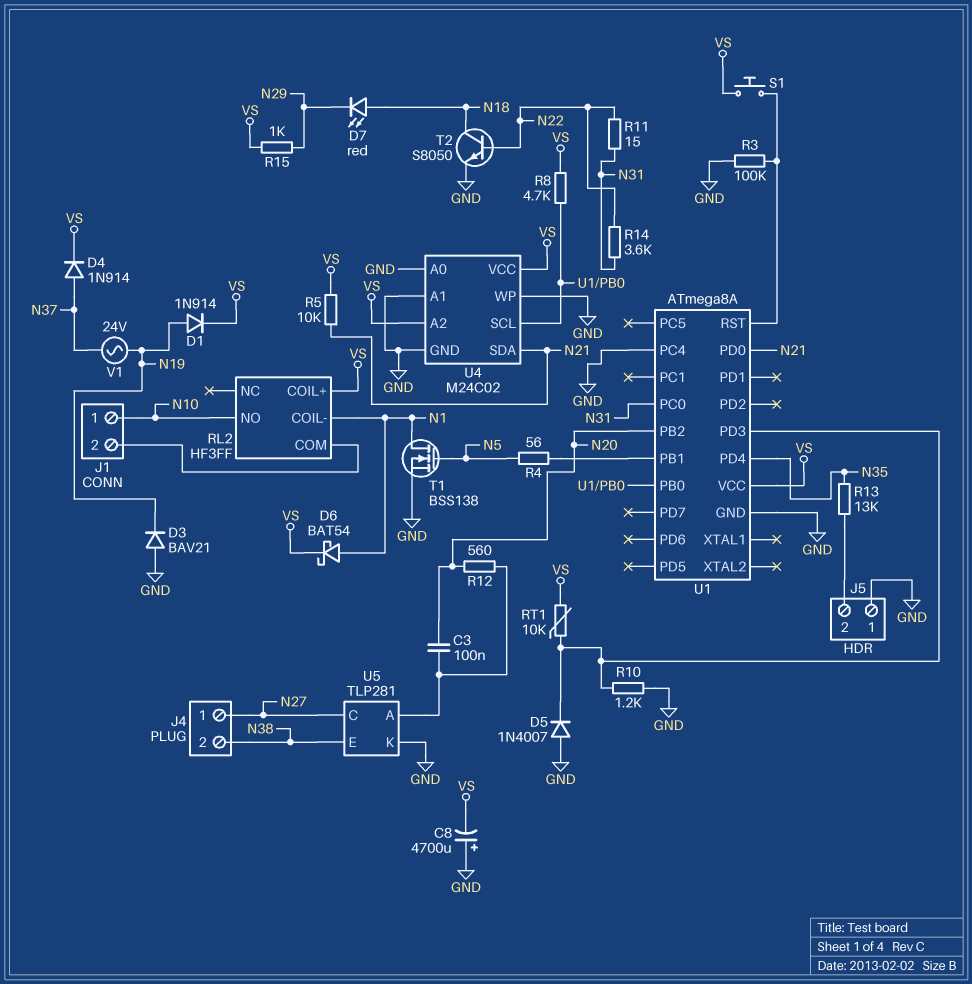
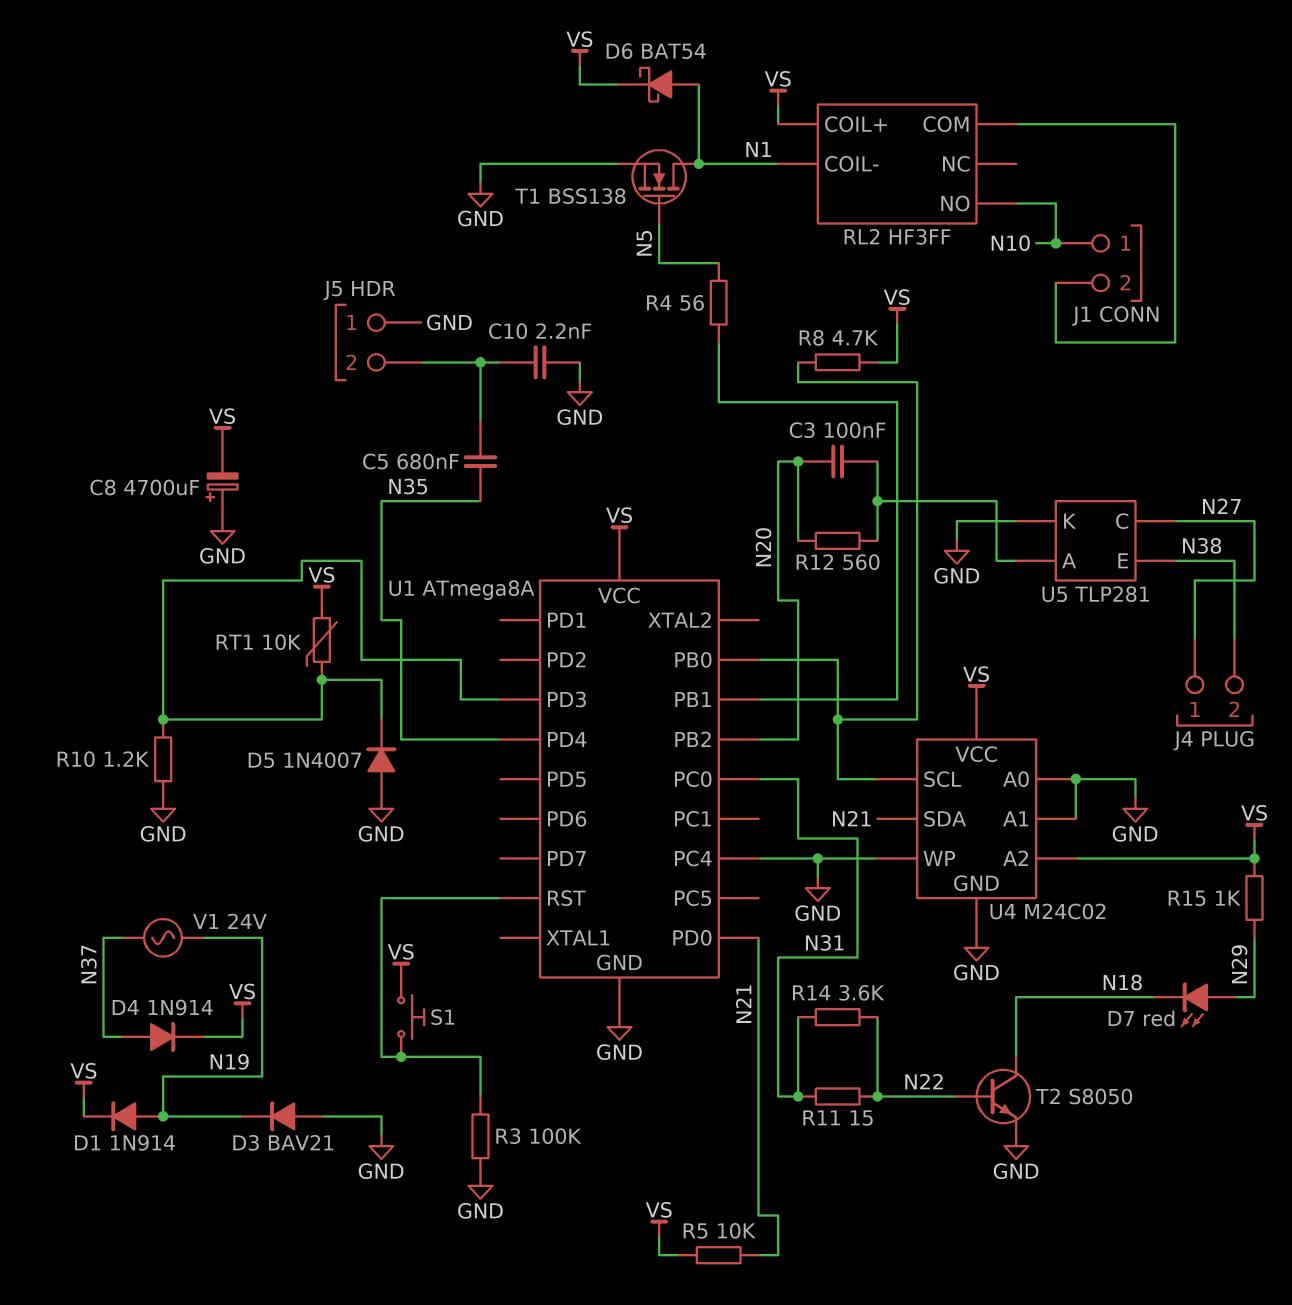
C5: none -> 680nF (J5/2, N35)
C10: none -> 2.2nF (GND, J5/2)
D7: LED red (A N18, K N29) -> LED red (A N29, K N18)
R13: 13k (J5/2, N35) -> none

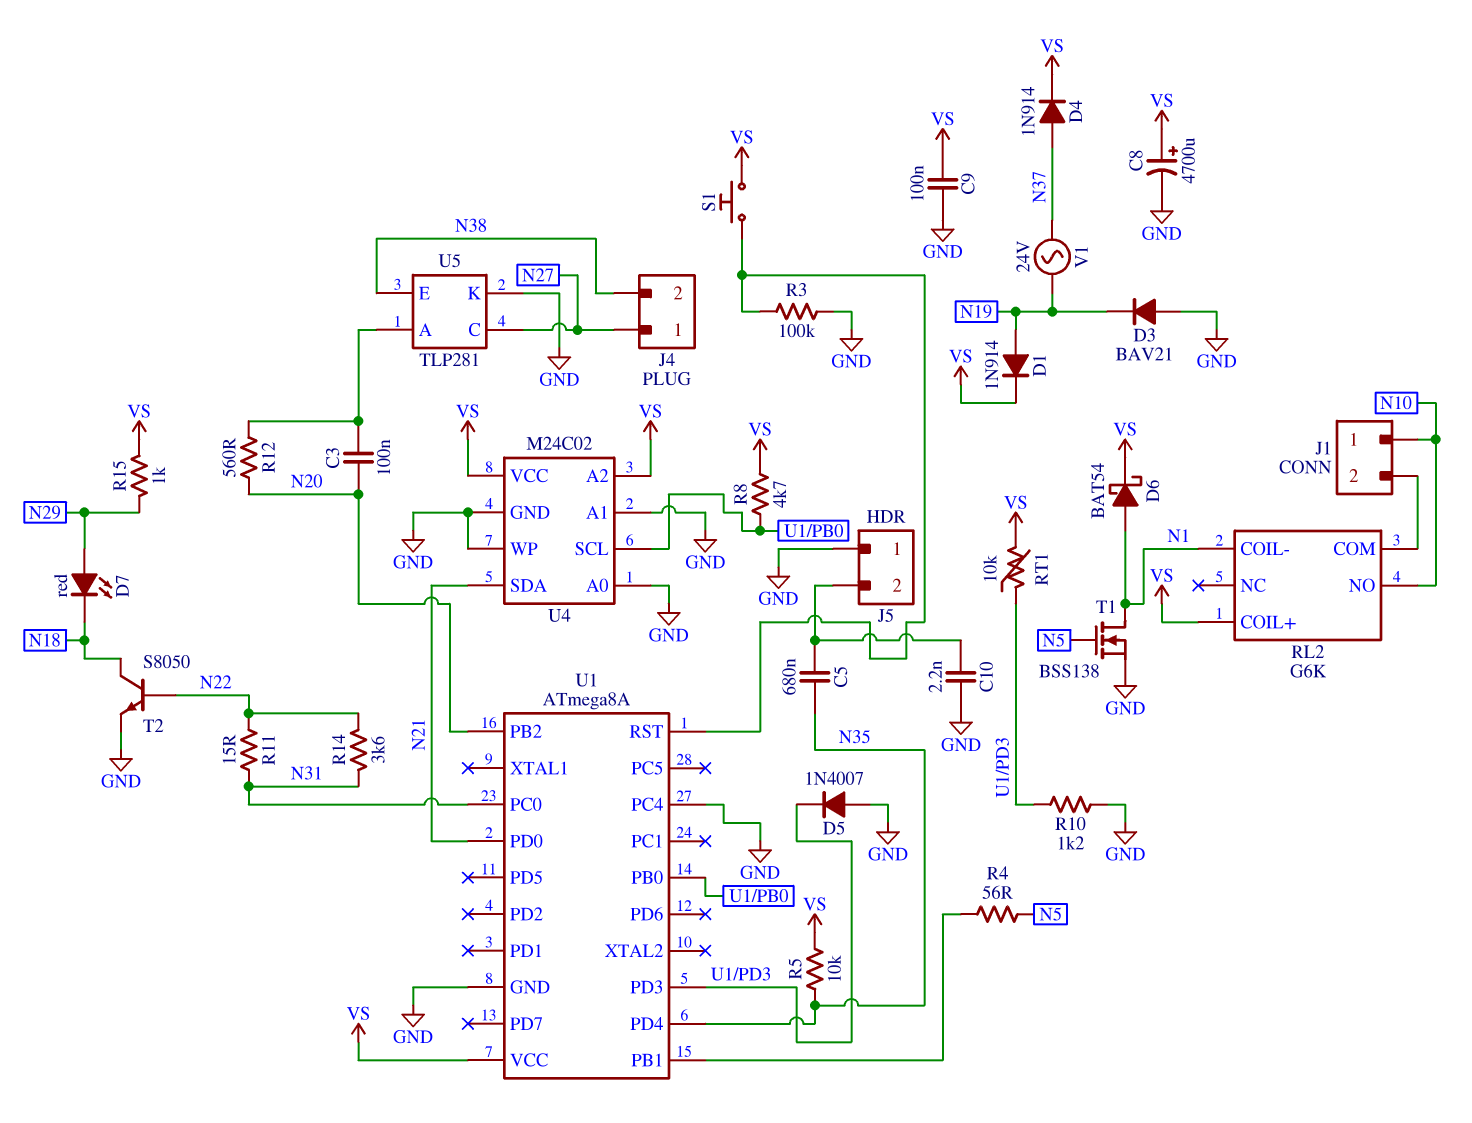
C8: 4700uF (plus GND, minus VS) -> 4700uF (plus VS, minus GND)
C9: none -> 100nF (GND, VS)
R5: 10k (N21, VS) -> 10k (N35, VS)
RL2: HF3FF -> G6K

